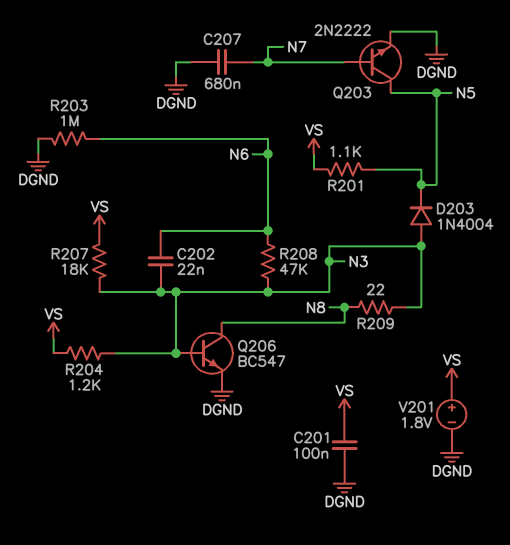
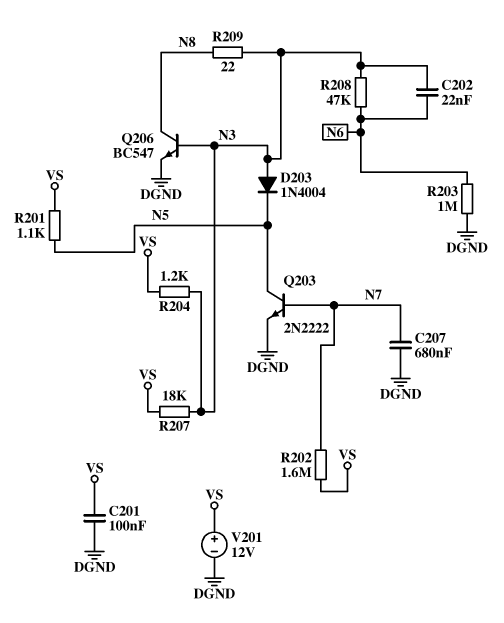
R202: none -> 1.6M (N7, VS)
V201: 1.8V (plus VS, minus DGND) -> 12V (plus VS, minus DGND)

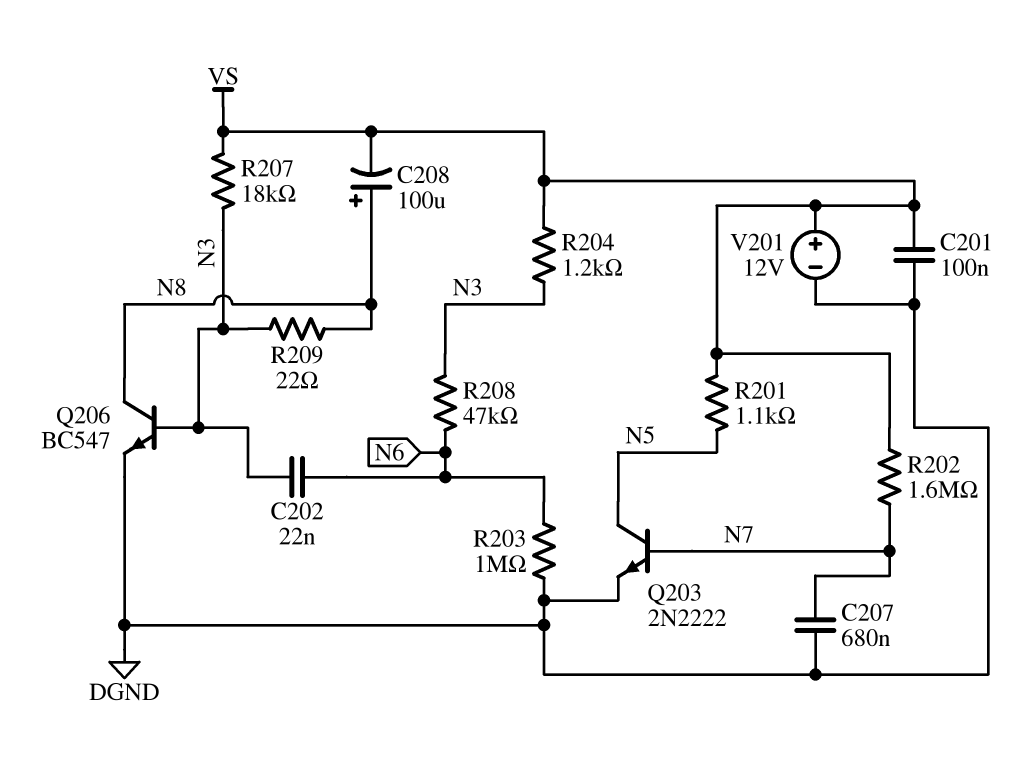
C208: none -> 100uF (plus N8, minus VS)
D203: diode 1N4004 (A N3, K N5) -> none

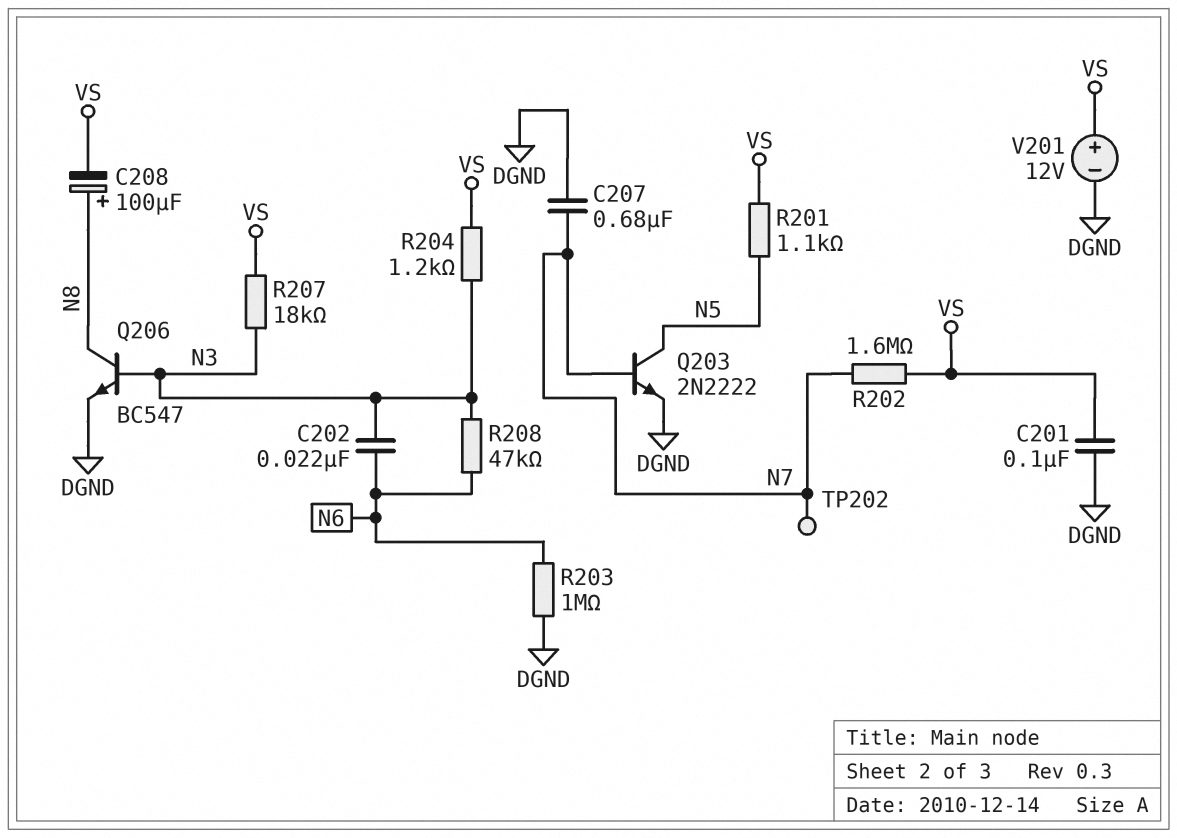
R209: 22 (N3, N8) -> none
TP202: none -> test point (N7)

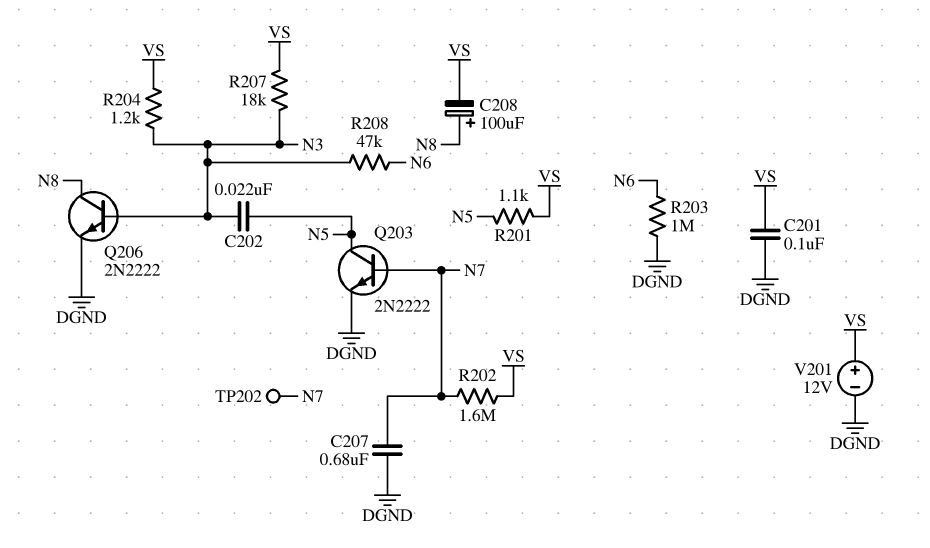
C202: 22nF (N3, N6) -> 22nF (N3, N5)
Q206: NPN BC547 (B N3, C N8, E DGND) -> NPN 2N2222 (B N3, C N8, E DGND)

